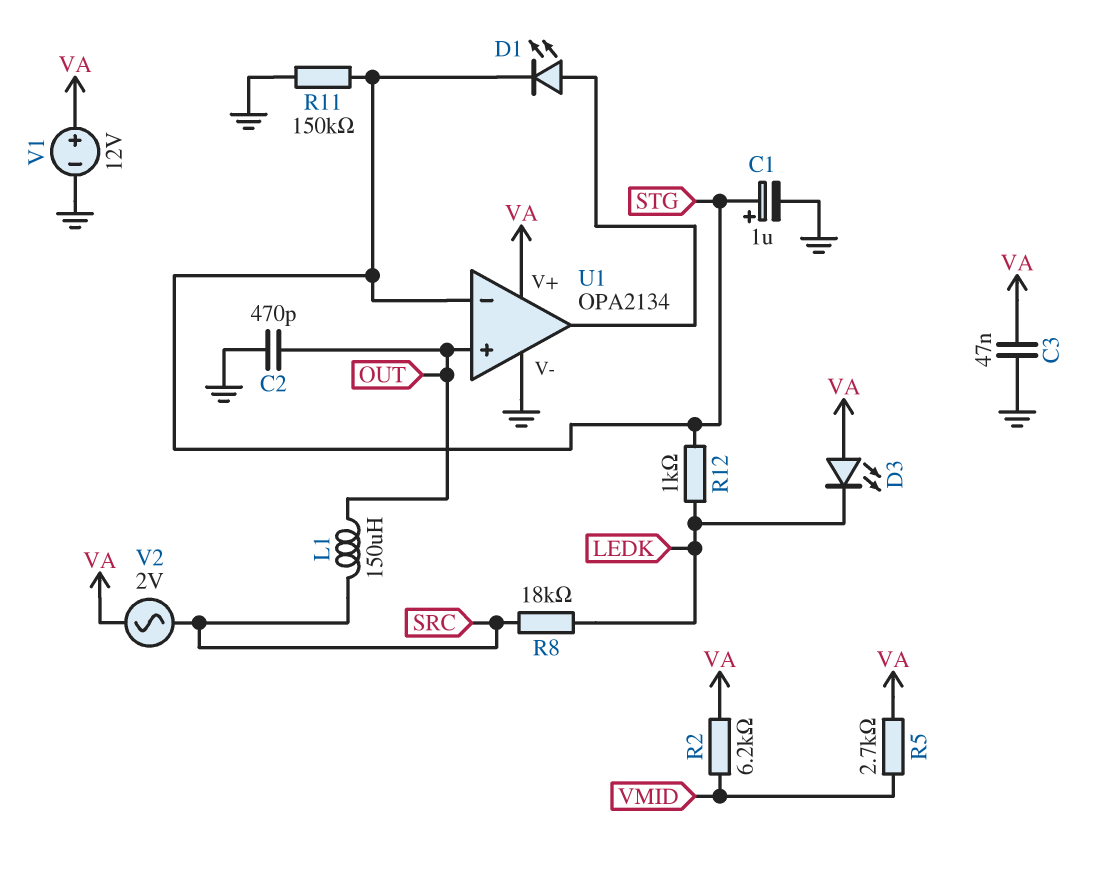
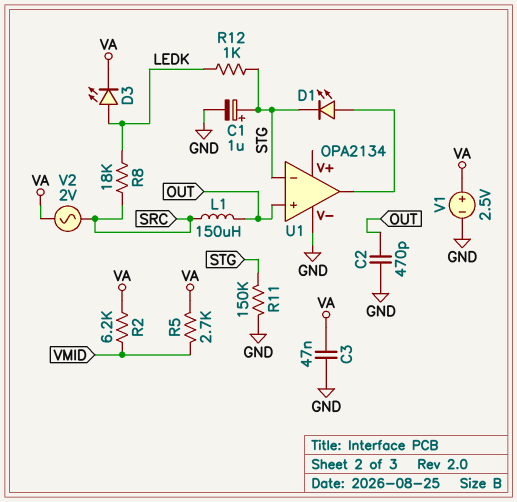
D3: LED (A VA, K LEDK) -> LED (A LEDK, K VA)
U1 pin V+: VA -> none
V1: 12V (plus VA, minus GND) -> 2.5V (plus VA, minus GND)

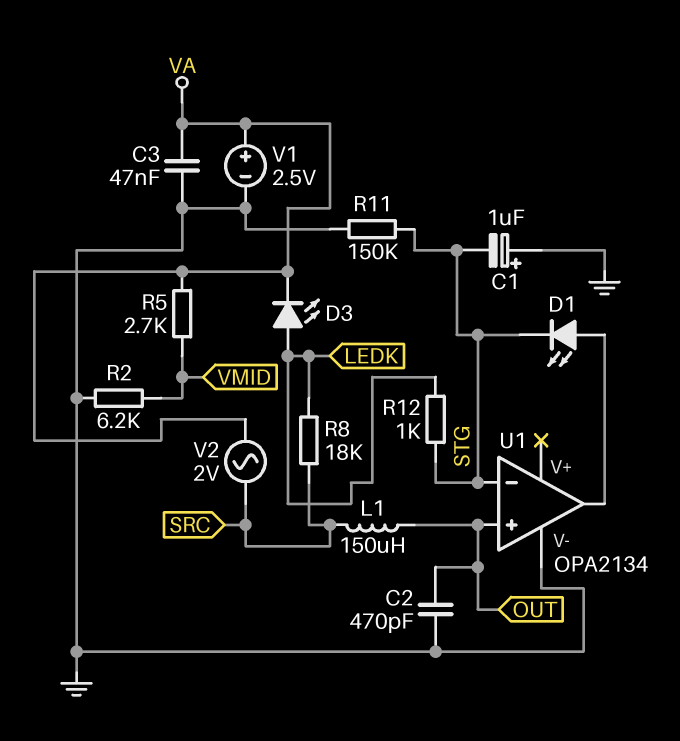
C1: 1uF (plus STG, minus GND) -> 1uF (plus GND, minus STG)
R2: 6.2k (VA, VMID) -> 6.2k (GND, VMID)

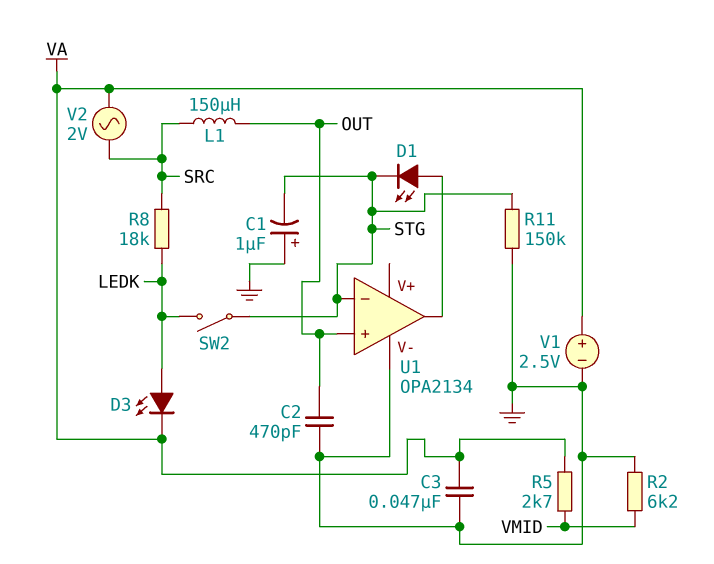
R12: 1k (LEDK, STG) -> none
SW2: none -> switch (LEDK, STG)

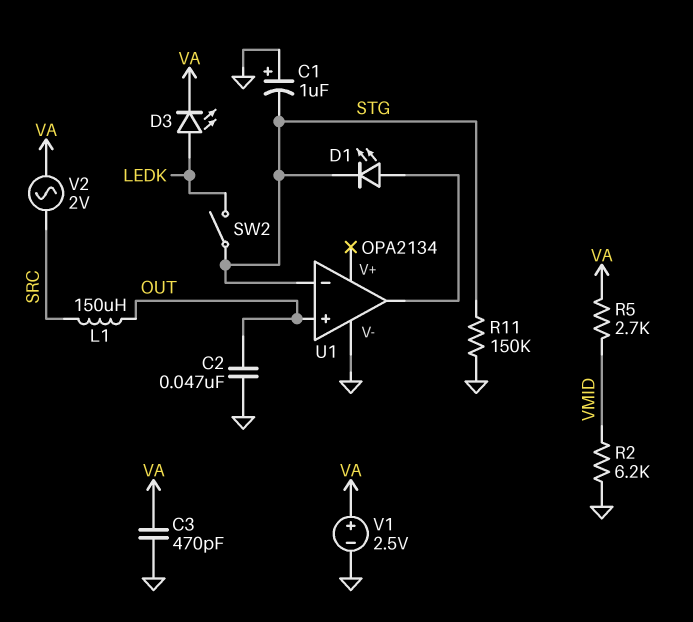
C2: 470pF (GND, OUT) -> 47nF (GND, OUT)
C3: 47nF (GND, VA) -> 470pF (GND, VA)
R8: 18k (LEDK, SRC) -> none

